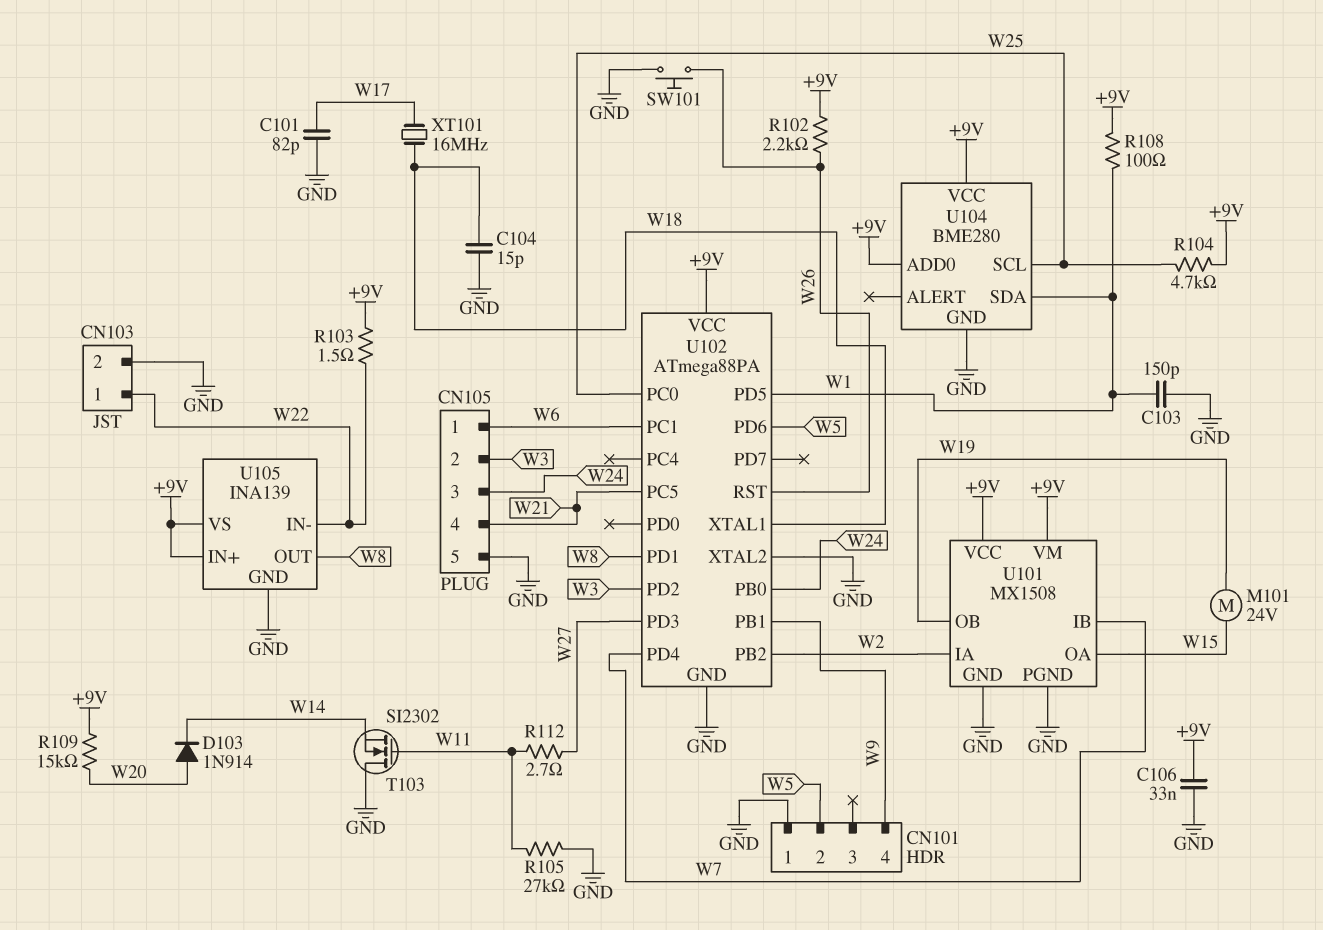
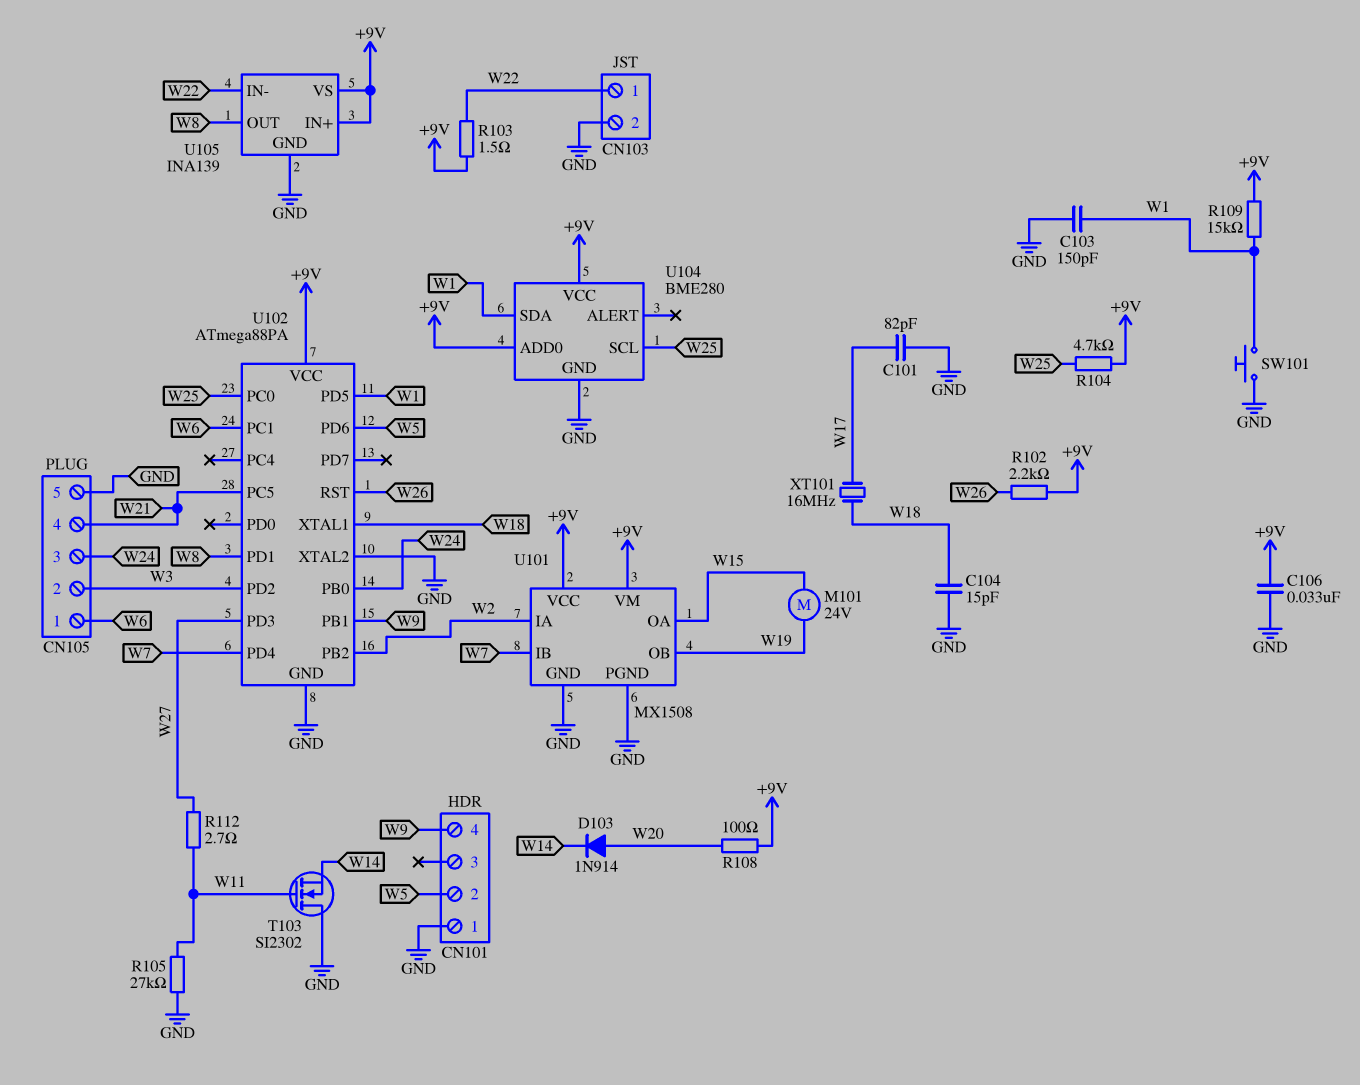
R108: 100 (+9V, W1) -> 100 (+9V, W20)
R109: 15k (+9V, W20) -> 15k (+9V, W1)
SW101: button (GND, W26) -> button (GND, W1)

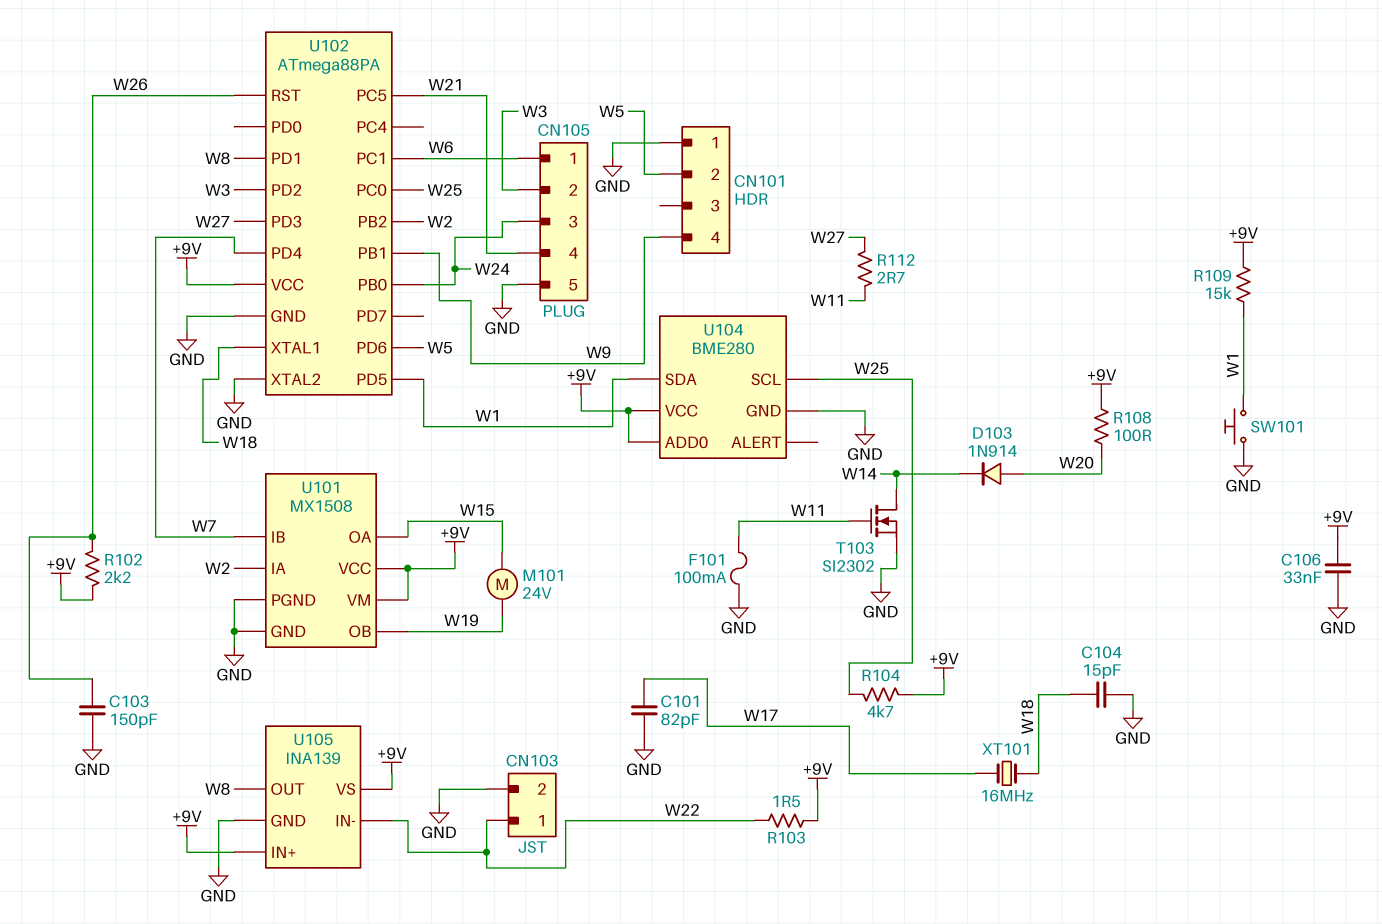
C103: 150pF (GND, W1) -> 150pF (GND, W26)
F101: none -> 100mA (GND, W11)
R105: 27k (GND, W11) -> none
T103: NMOS SI2302 (G W11, D GND, S W14) -> NMOS SI2302 (G W11, D W14, S GND)

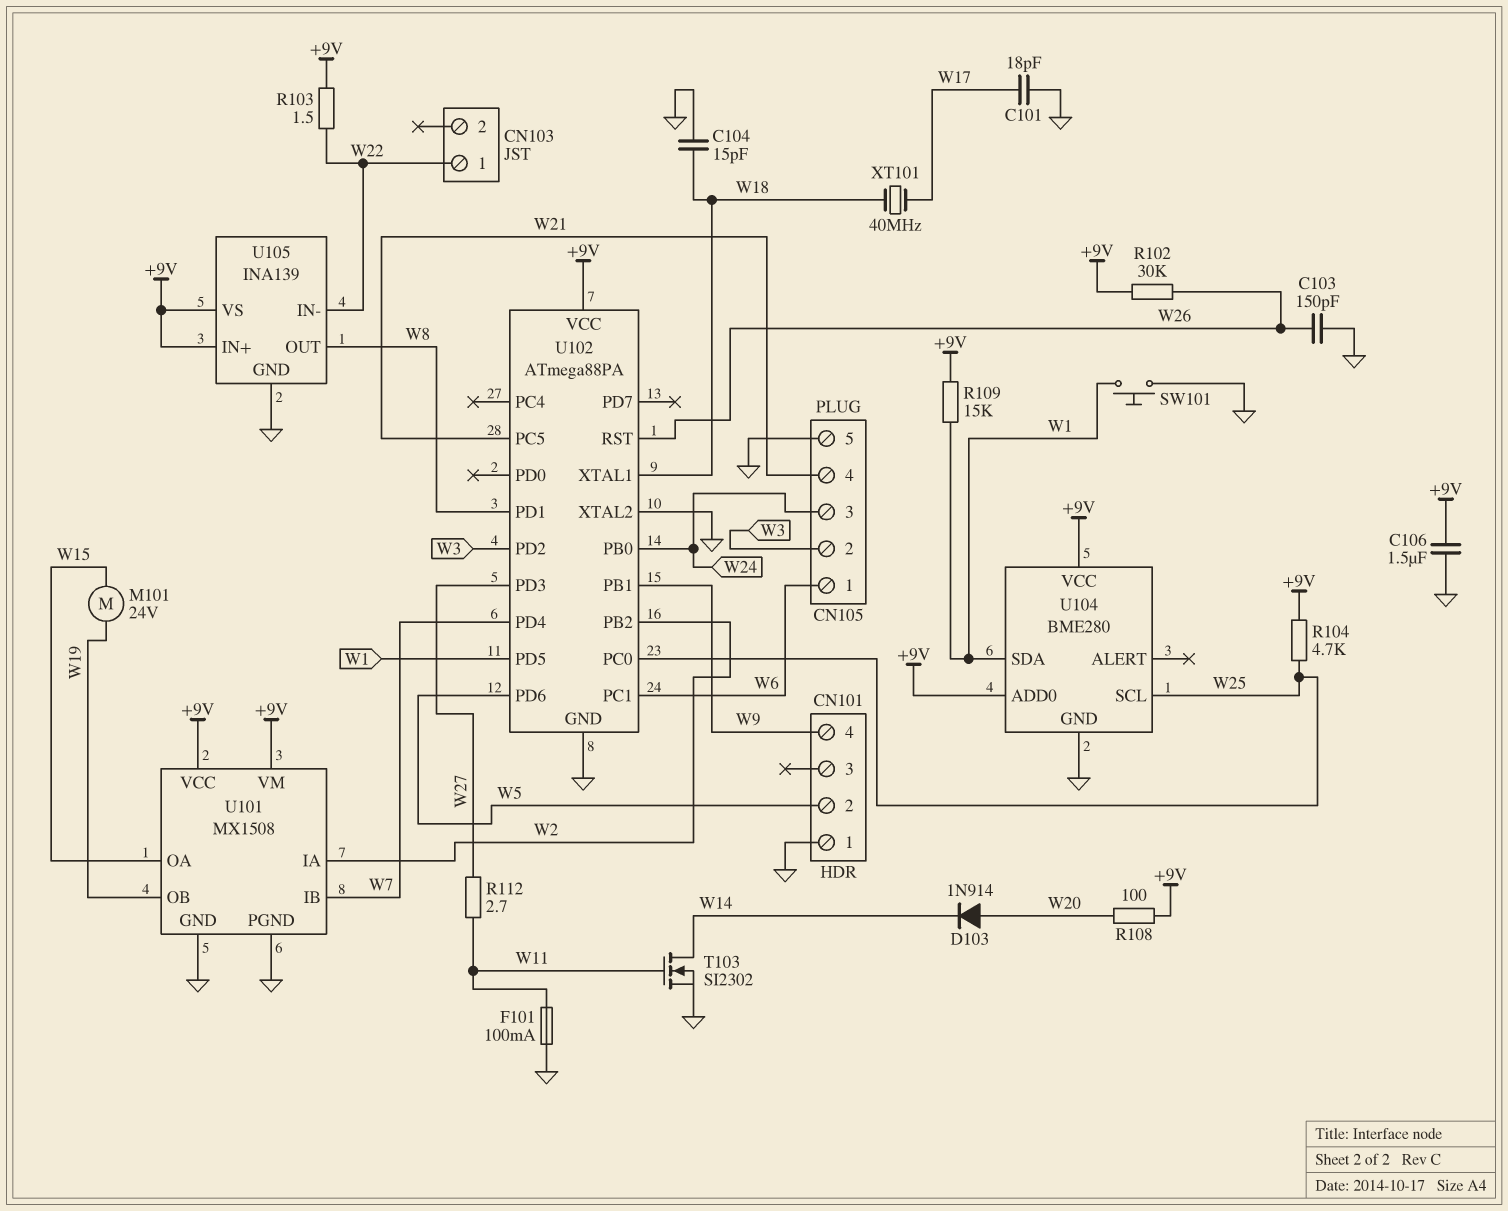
C101: 82pF (GND, W17) -> 18pF (GND, W17)
C106: 33nF (+9V, GND) -> 1.5uF (+9V, GND)
CN103 pin 2: GND -> none
R102: 2.2k (+9V, W26) -> 30k (+9V, W26)
XT101: 16MHz (W17, W18) -> 40MHz (W17, W18)

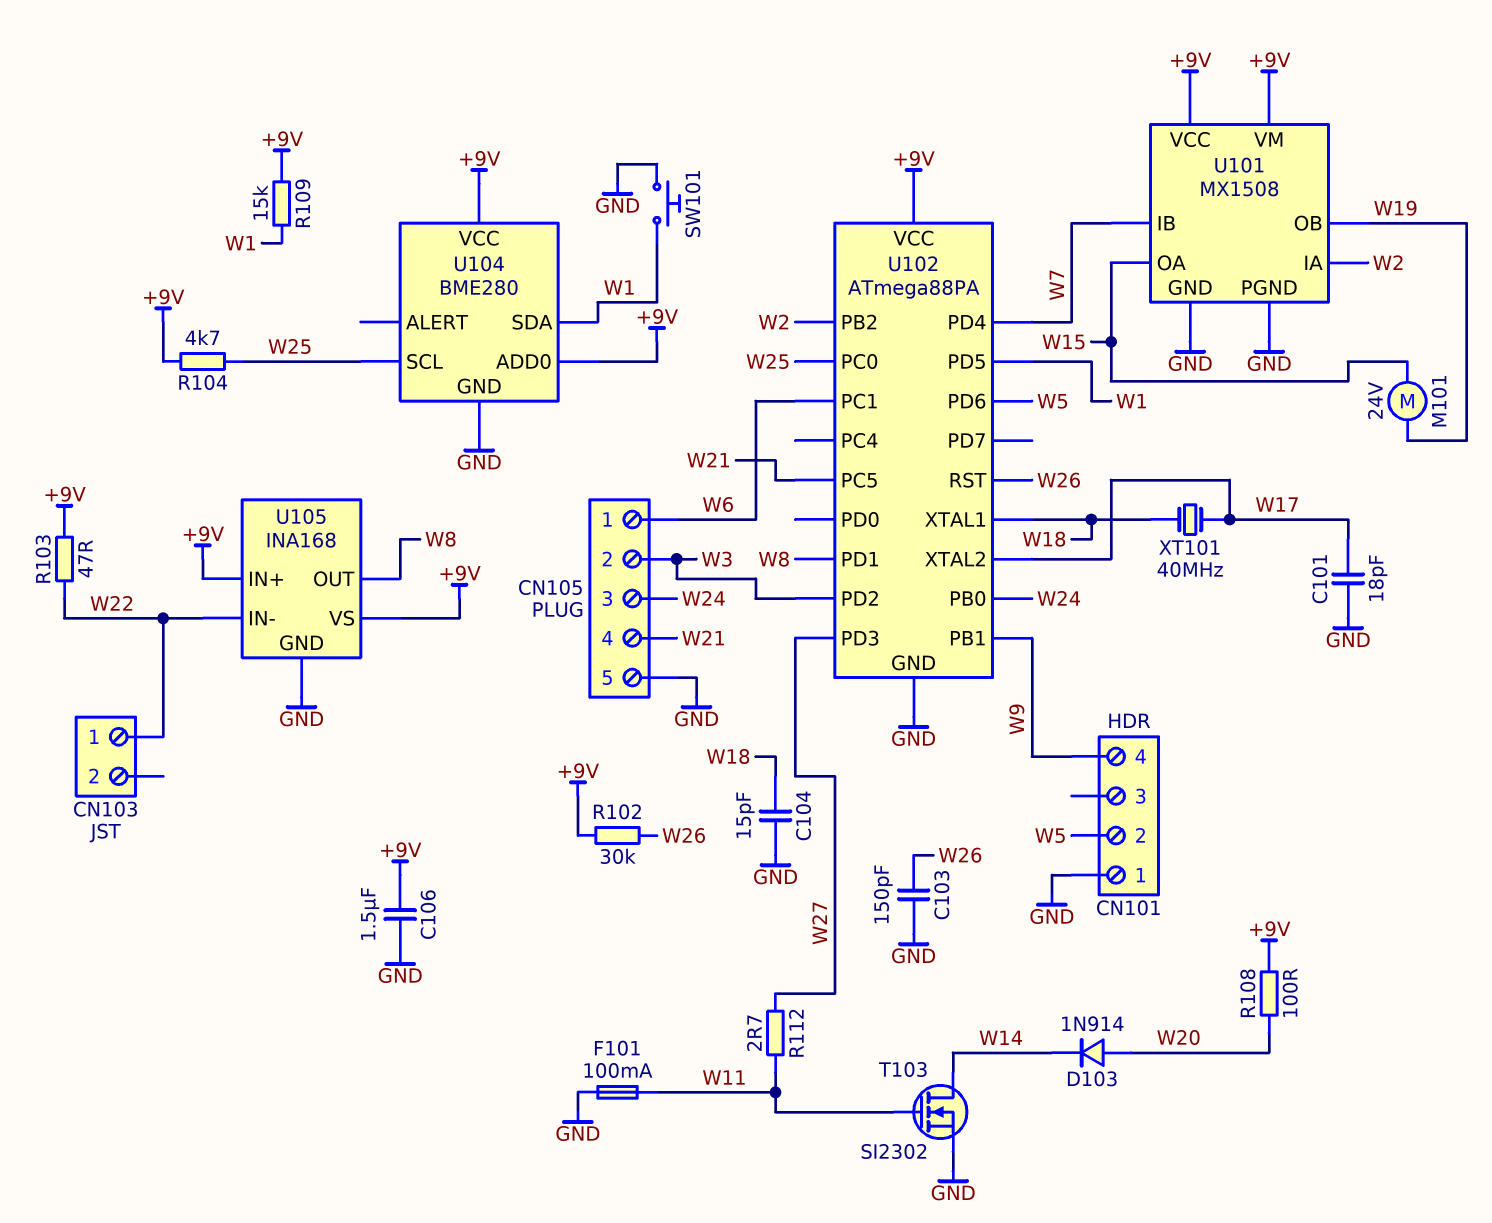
R103: 1.5 (+9V, W22) -> 47 (+9V, W22)
U102 pin XTAL2: GND -> W17
U105: INA139 -> INA168

